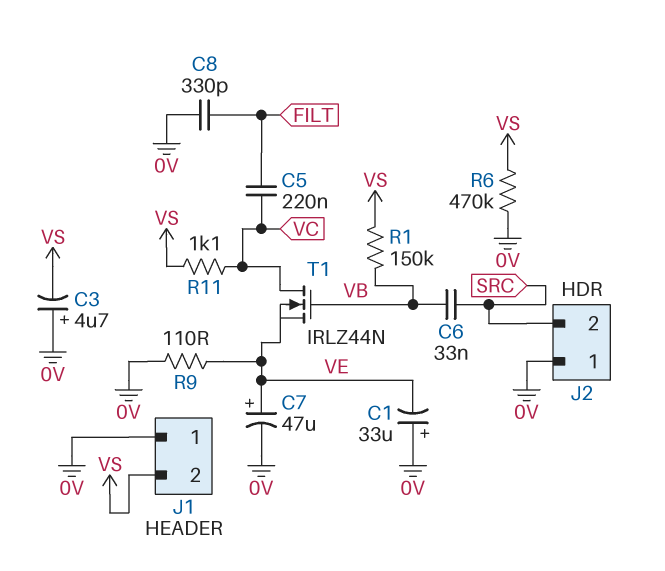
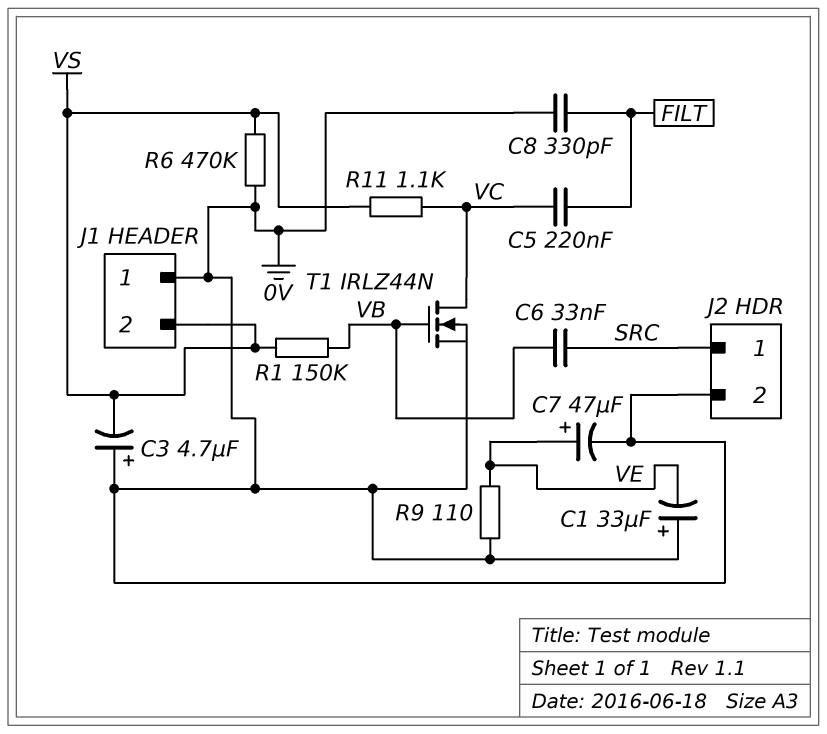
J2 pin 1: 0V -> SRC
J2 pin 2: SRC -> 0V
T1: NMOS IRLZ44N (G VB, D VC, S VE) -> NMOS IRLZ44N (G VB, D VC, S 0V)

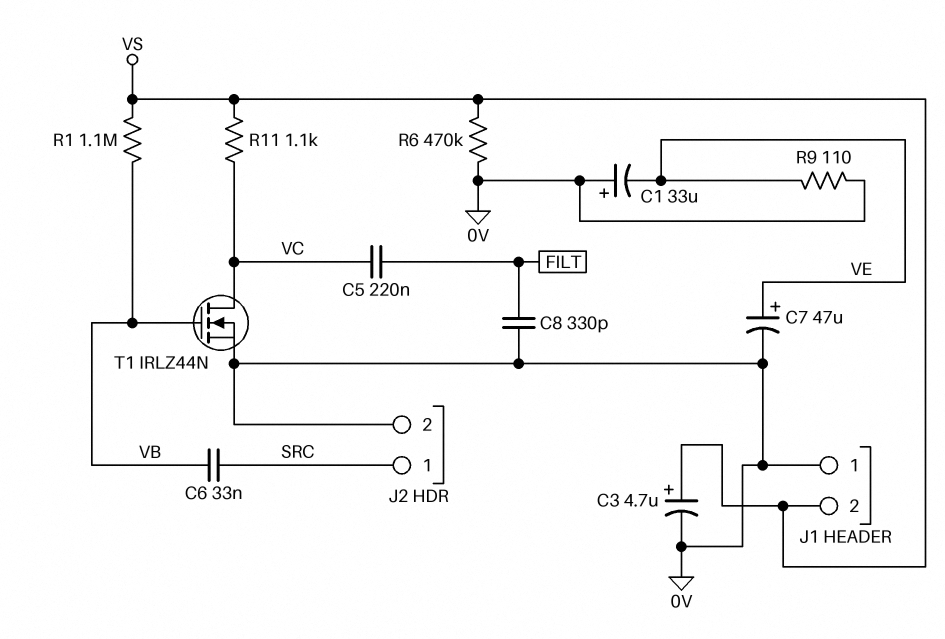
C3: 4.7uF (plus 0V, minus VS) -> 4.7uF (plus VS, minus 0V)
R1: 150k (VB, VS) -> 1.1M (VB, VS)

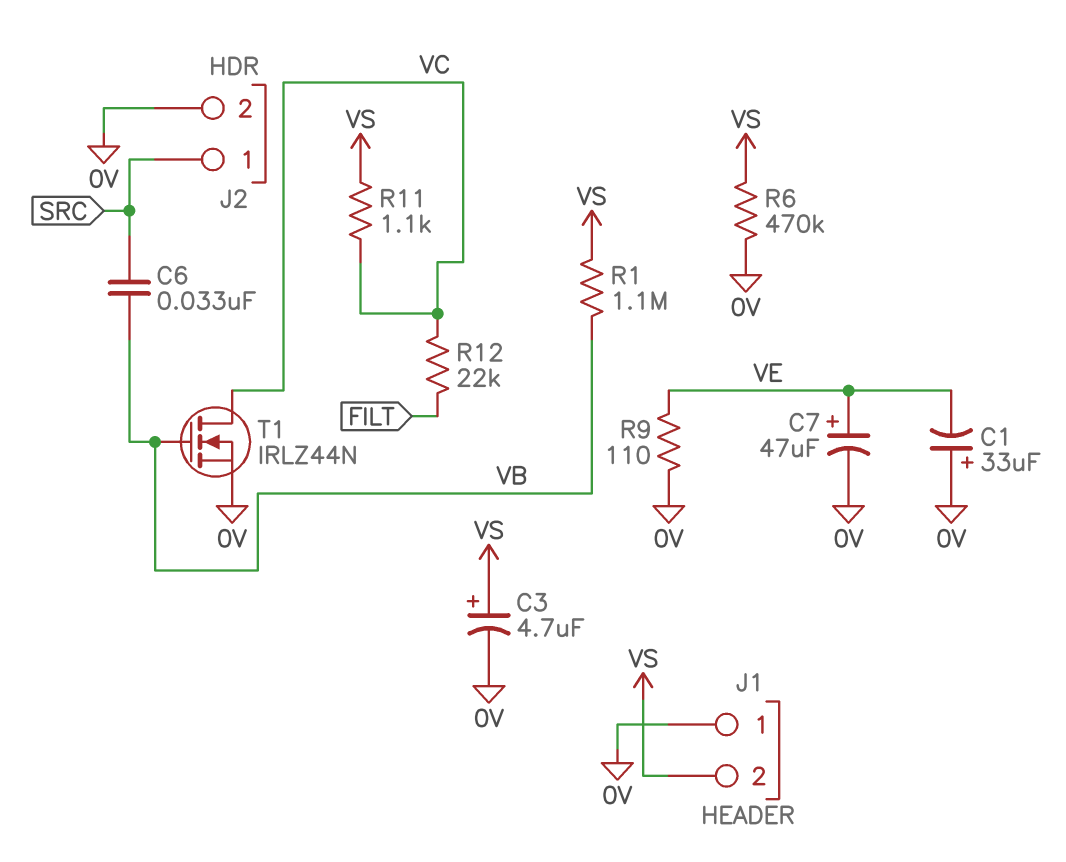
C5: 220nF (FILT, VC) -> none
C8: 330pF (0V, FILT) -> none
R12: none -> 22k (FILT, VC)

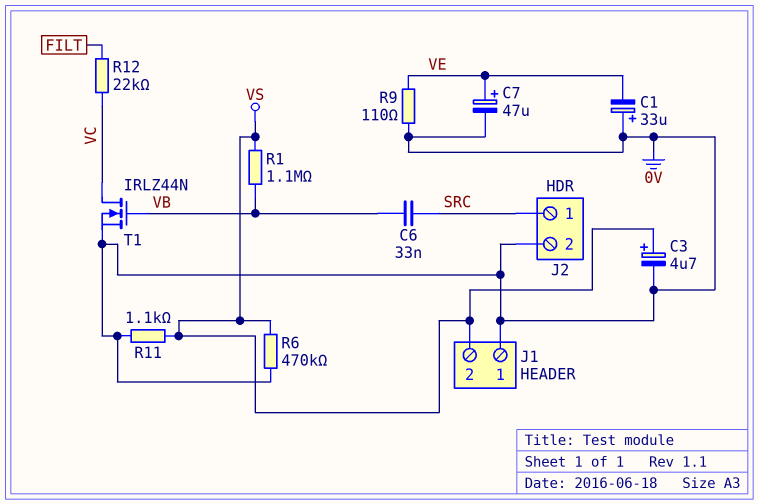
R11: 1.1k (VC, VS) -> 1.1k (0V, VS)

